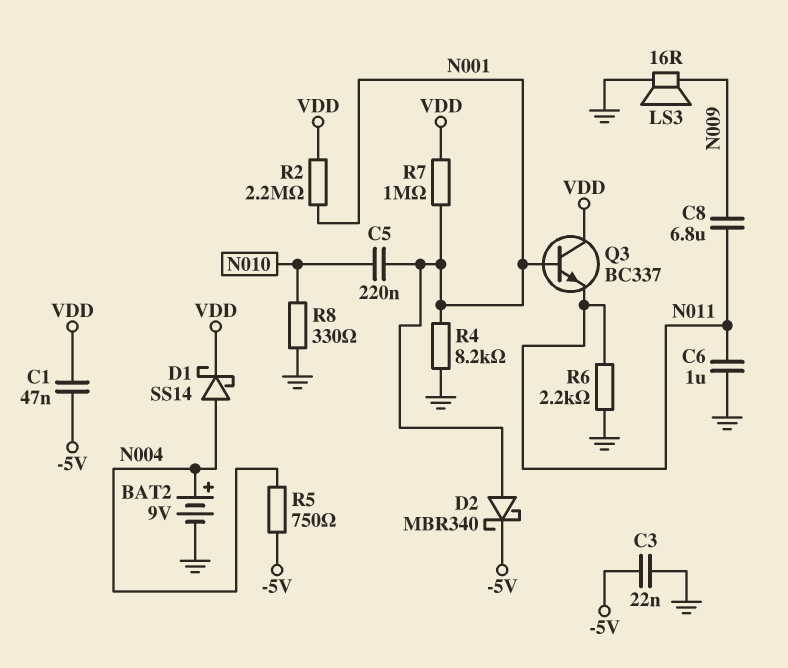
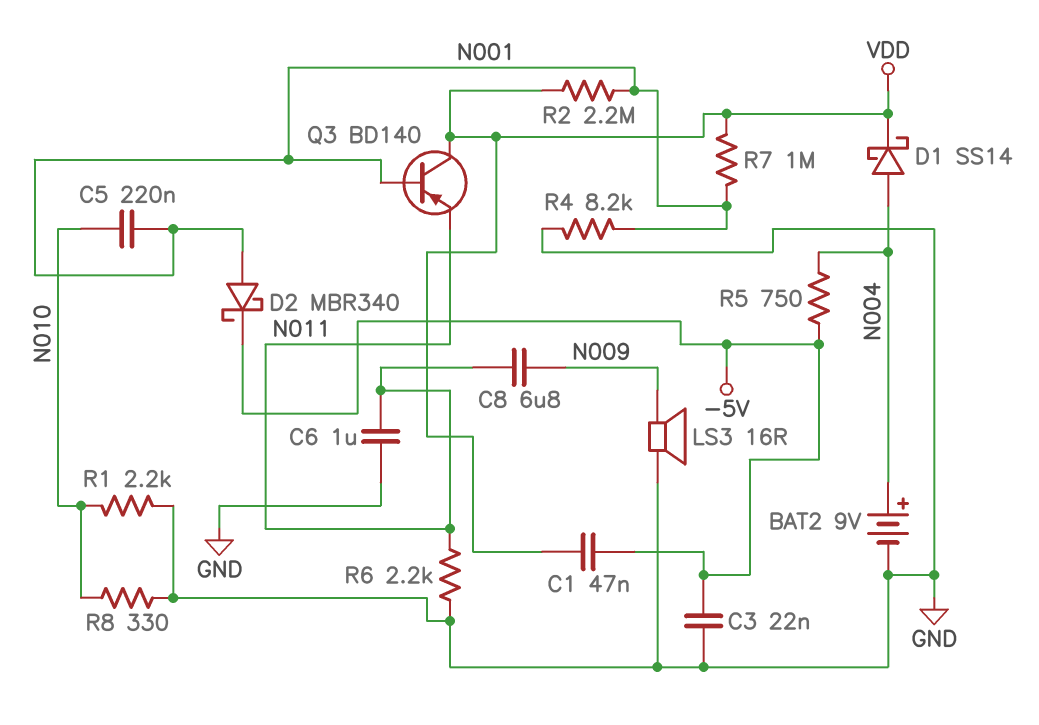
Q3: NPN BC337 (B N001, C VDD, E N011) -> PNP BD140 (B N001, C VDD, E N011)
R1: none -> 2.2k (GND, N010)

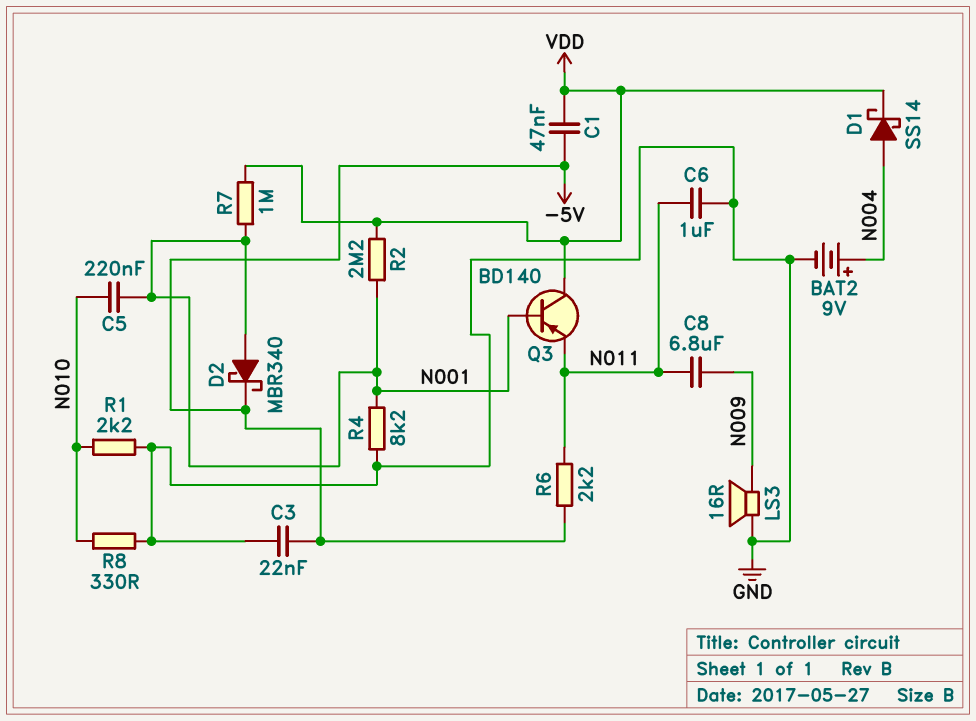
R5: 750 (-5V, N004) -> none
R6: 2.2k (GND, N011) -> 2.2k (-5V, N011)

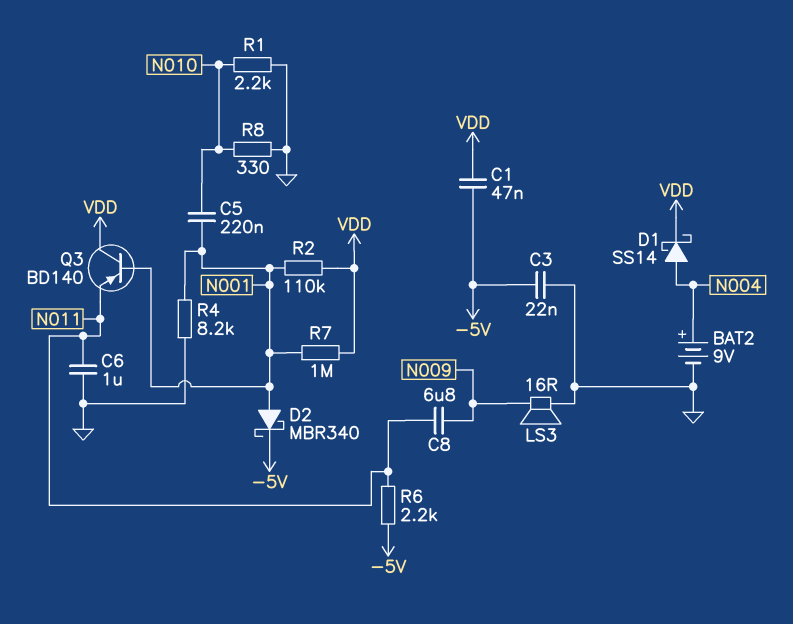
R2: 2.2M (N001, VDD) -> 110k (N001, VDD)

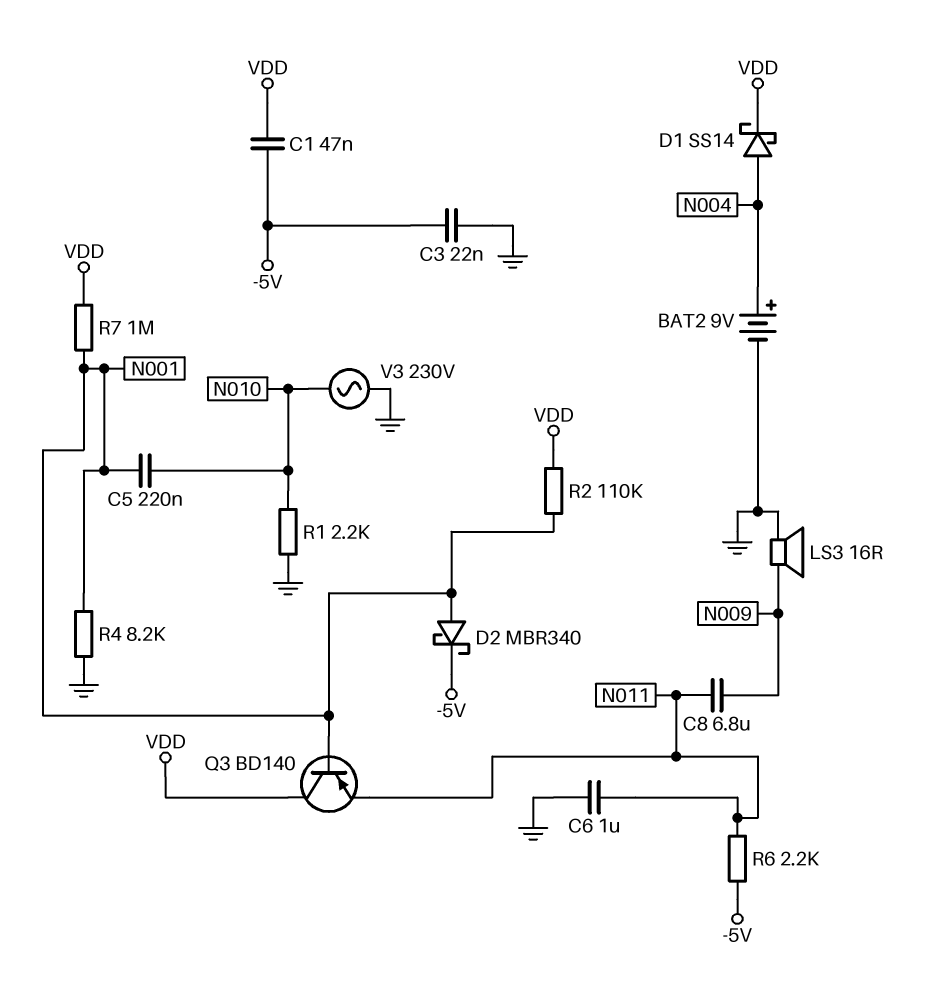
R8: 330 (GND, N010) -> none
V3: none -> AC 230V (GND, N010)

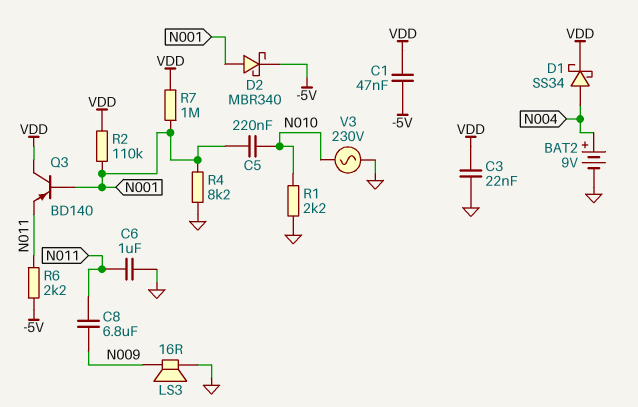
C3: 22nF (-5V, GND) -> 22nF (GND, VDD)
D1: schottky SS14 (A N004, K VDD) -> schottky SS34 (A N004, K VDD)

